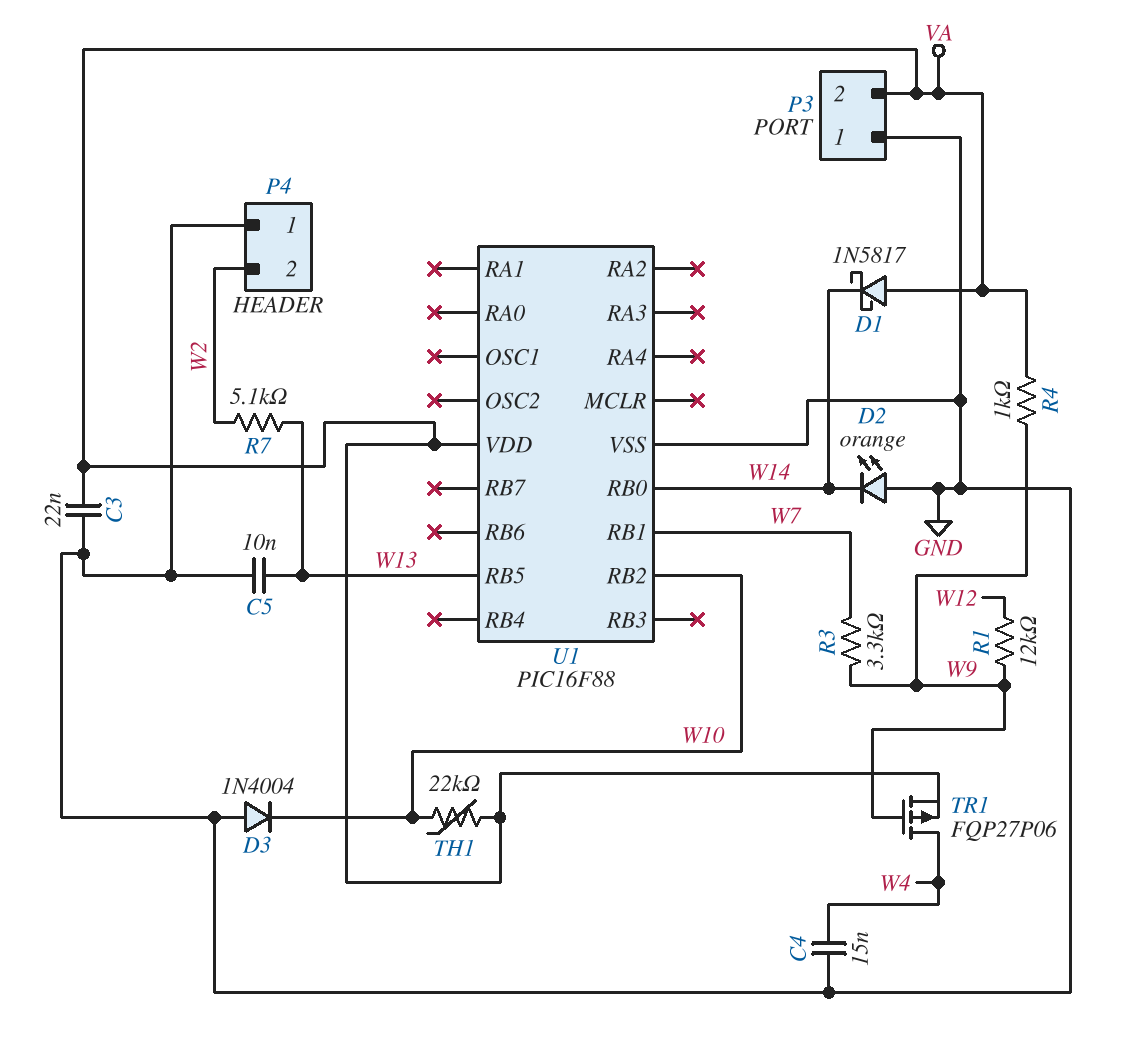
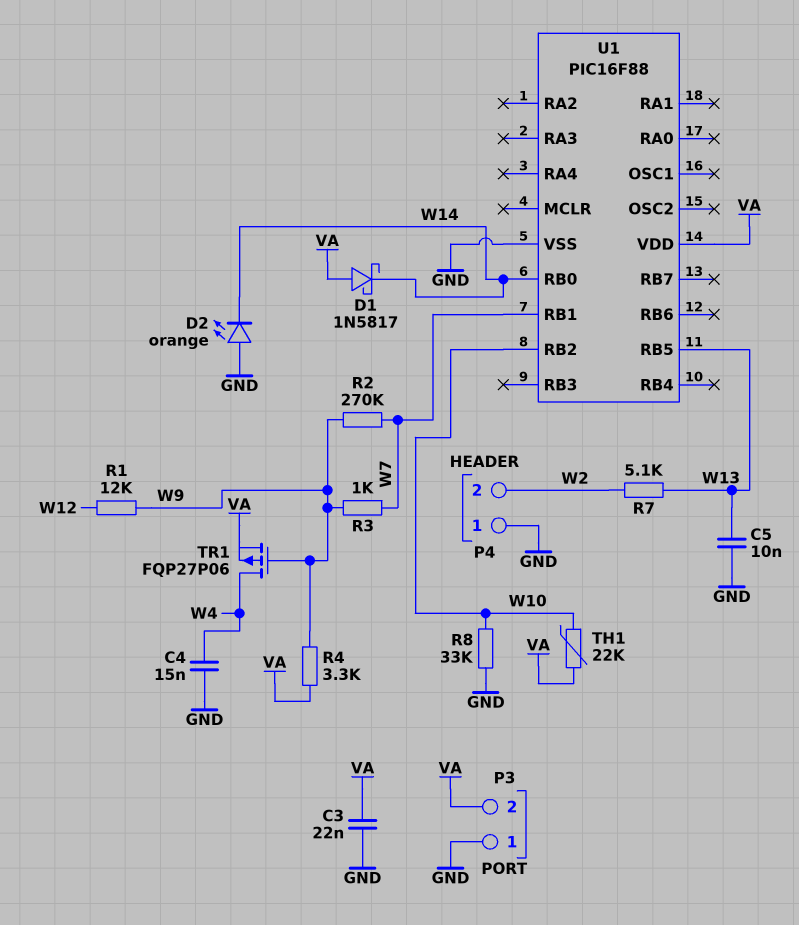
D3: diode 1N4004 (A GND, K W10) -> none
R2: none -> 270k (W7, W9)
R3: 3.3k (W7, W9) -> 1k (W7, W9)
R4: 1k (VA, W9) -> 3.3k (VA, W9)
R8: none -> 33k (GND, W10)

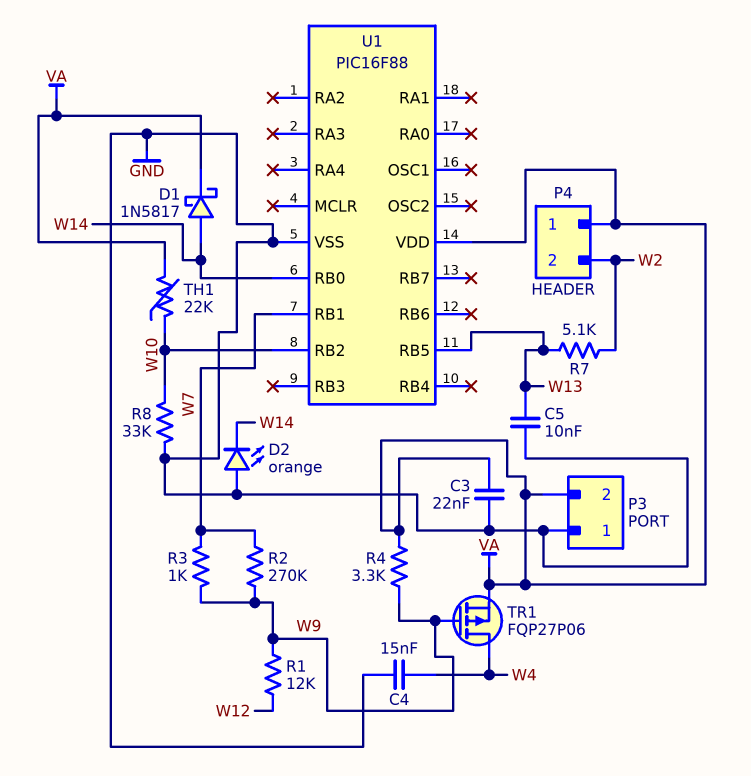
D1: schottky 1N5817 (A VA, K W14) -> schottky 1N5817 (A W14, K VA)
P4 pin 1: GND -> VA

